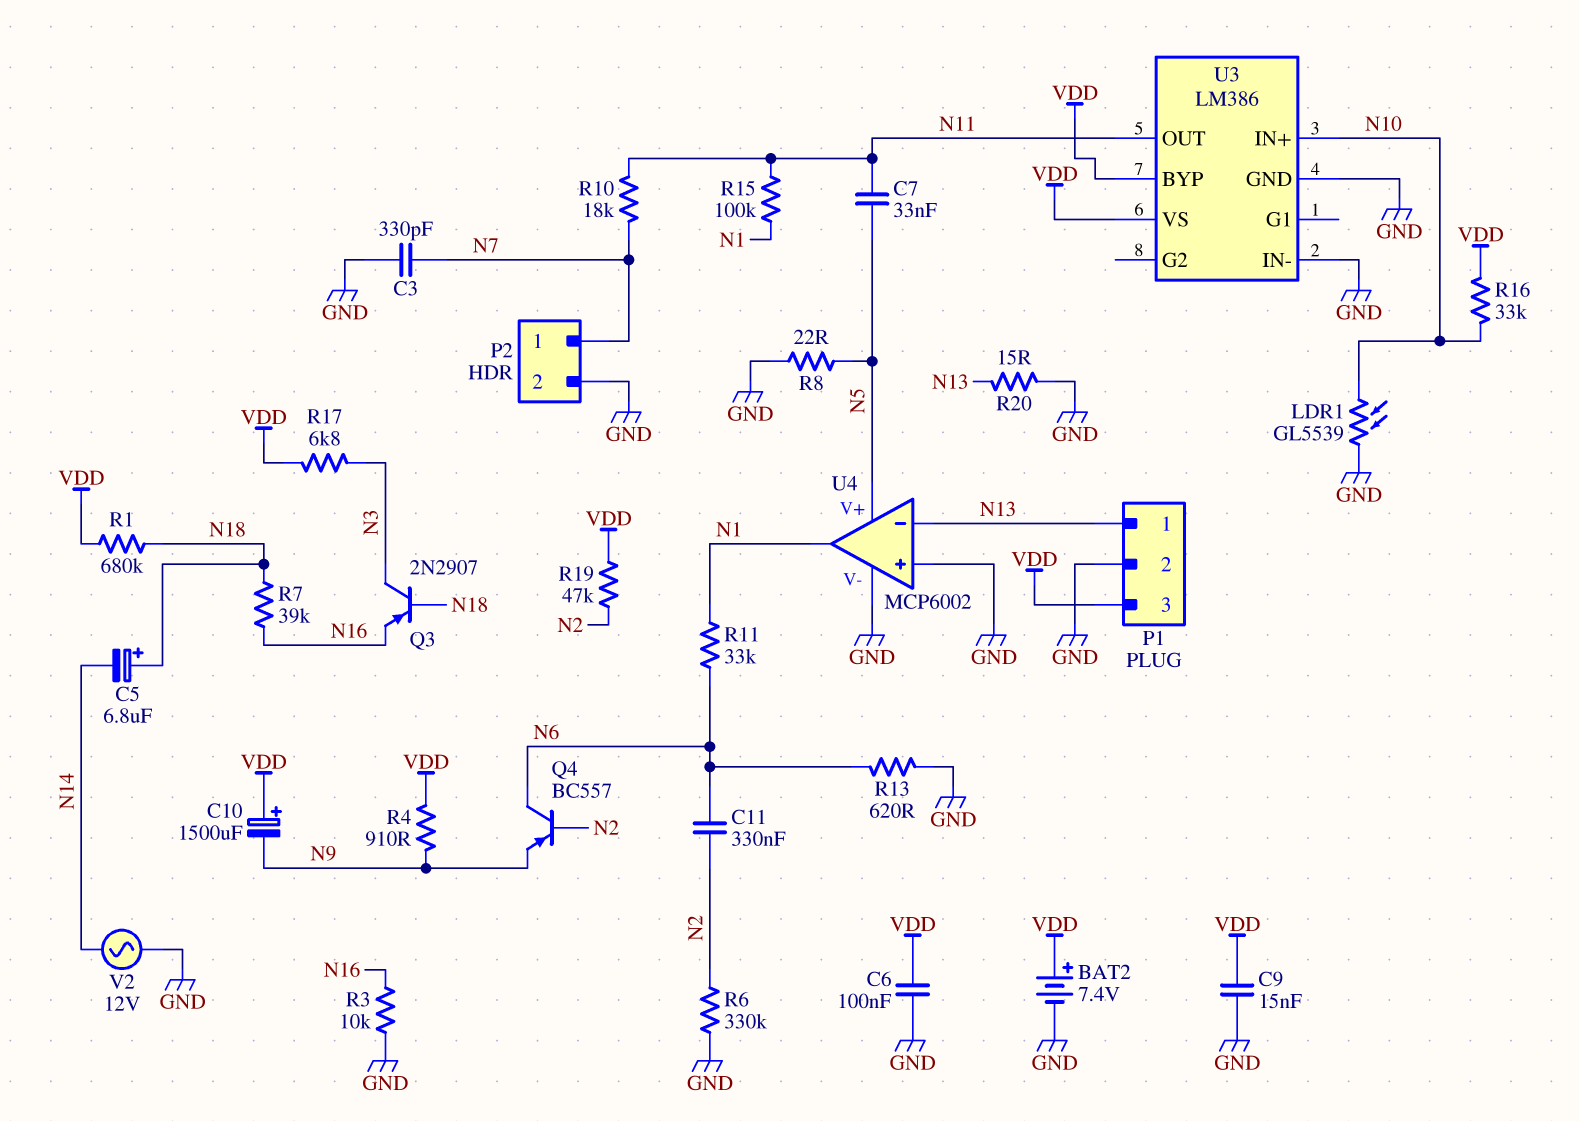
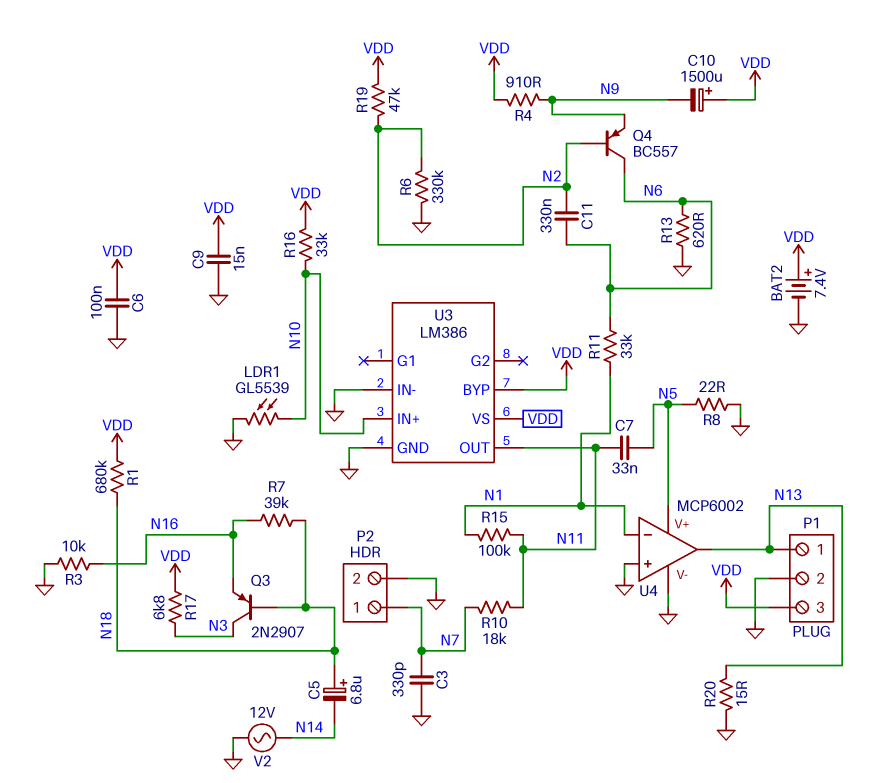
U4 pin in-: N13 -> N1
U4 pin out: N1 -> N13

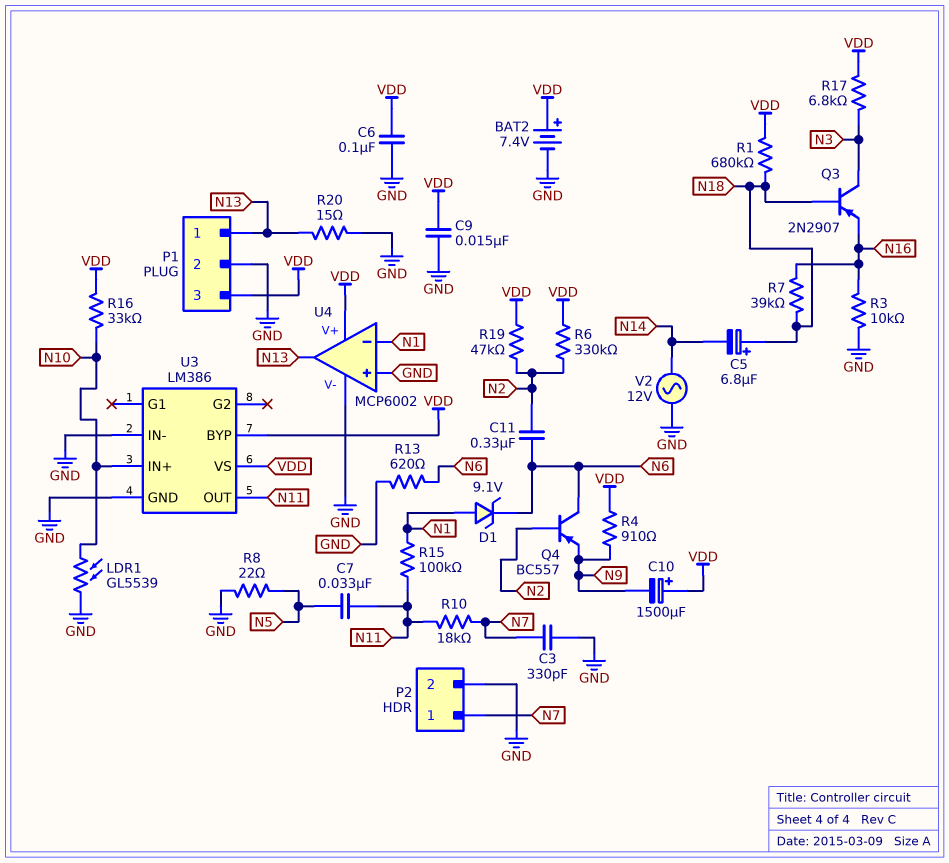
D1: none -> zener 9.1V (A N1, K N6)
R6: 330k (GND, N2) -> 330k (N2, VDD)
R11: 33k (N1, N6) -> none
U4 pin V+: N5 -> VDD

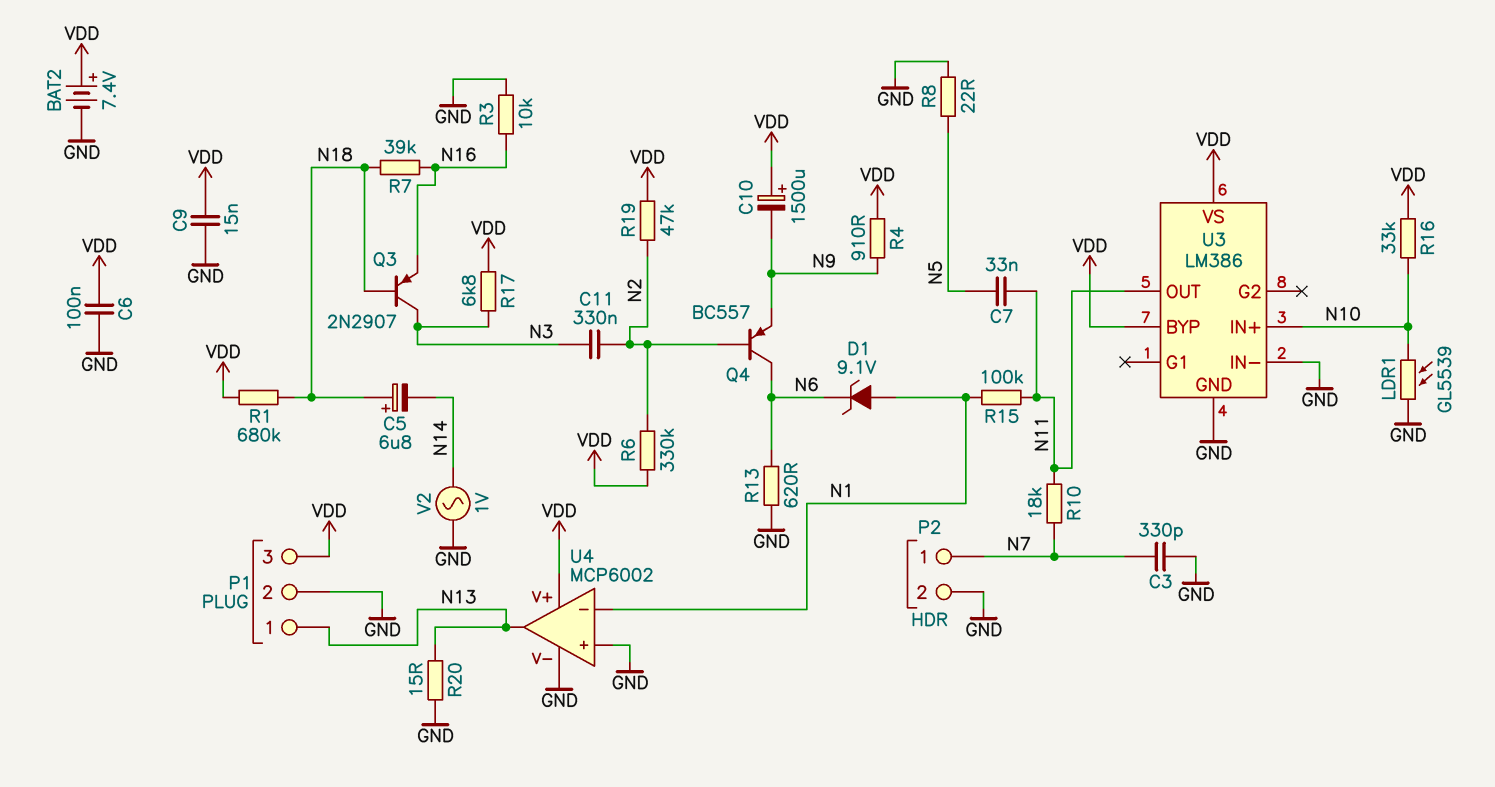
C11: 330nF (N2, N6) -> 330nF (N2, N3)
V2: AC 12V (GND, N14) -> AC 1V (GND, N14)

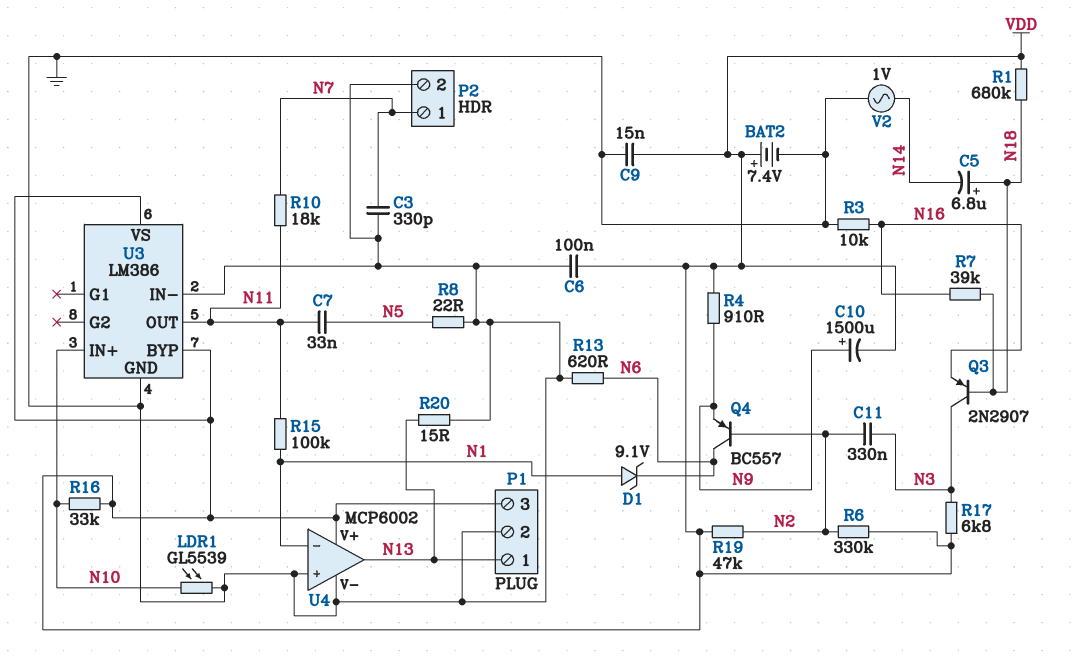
C10: 1500uF (plus VDD, minus N9) -> 1500uF (plus N9, minus VDD)

